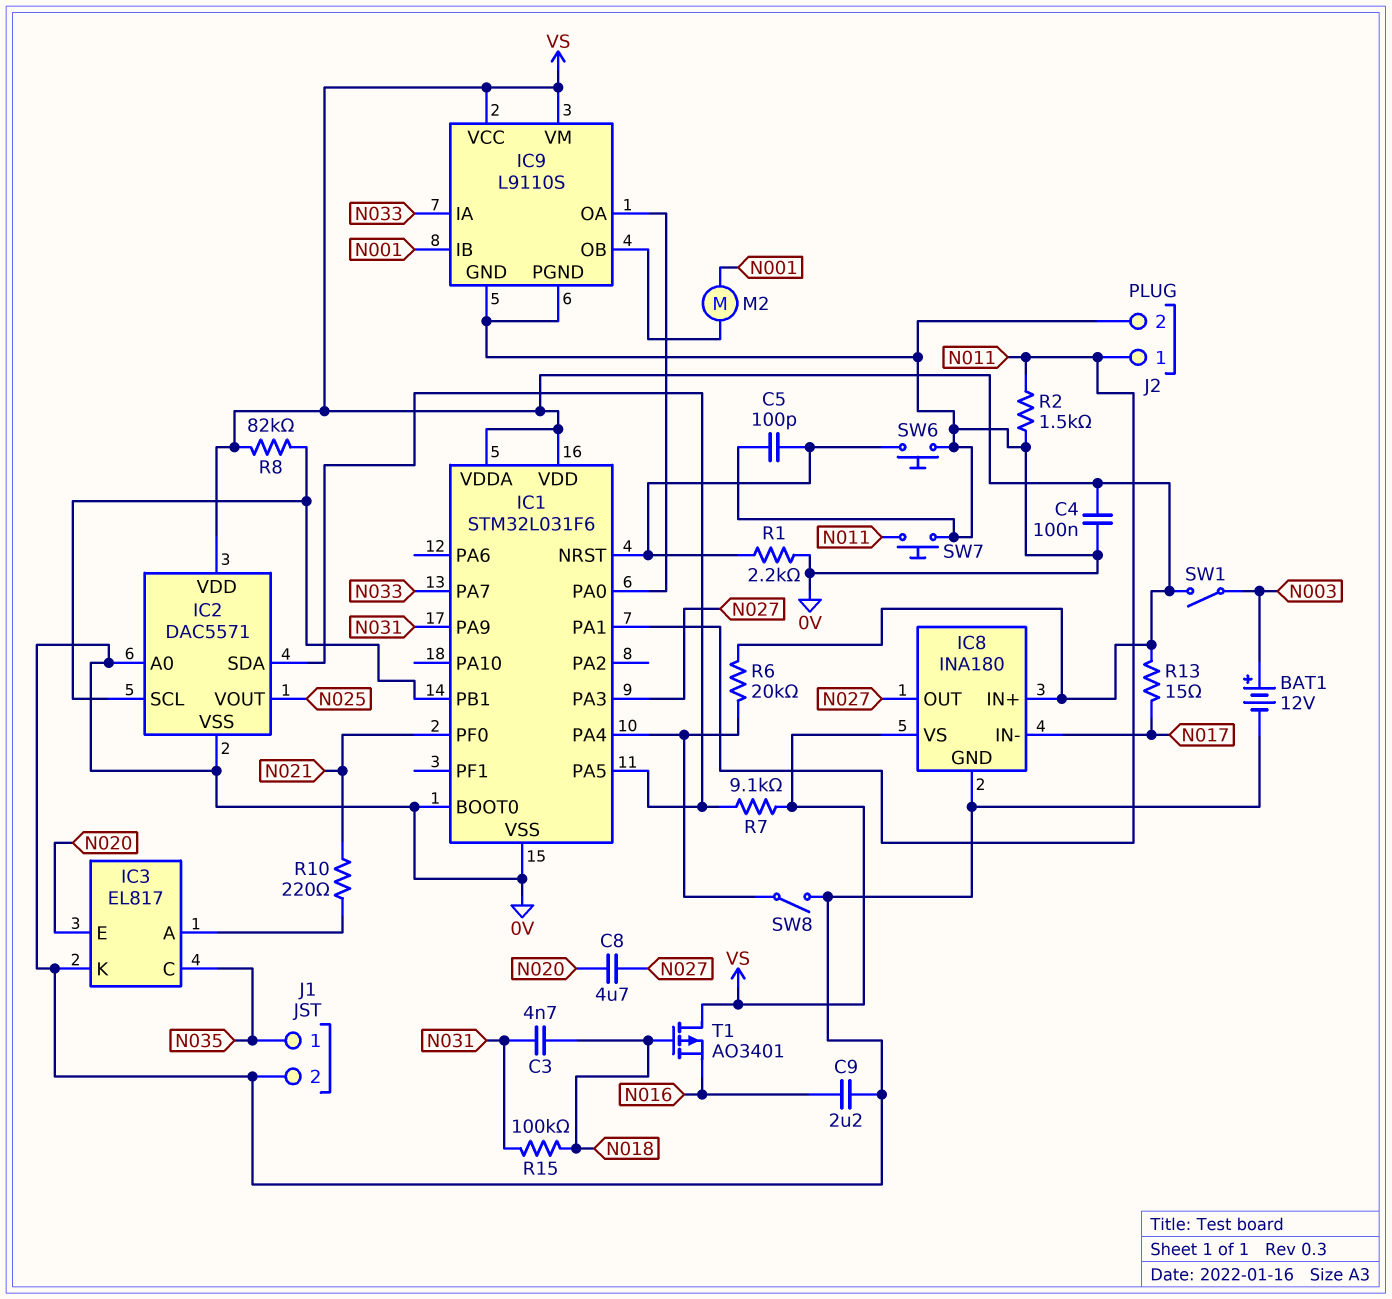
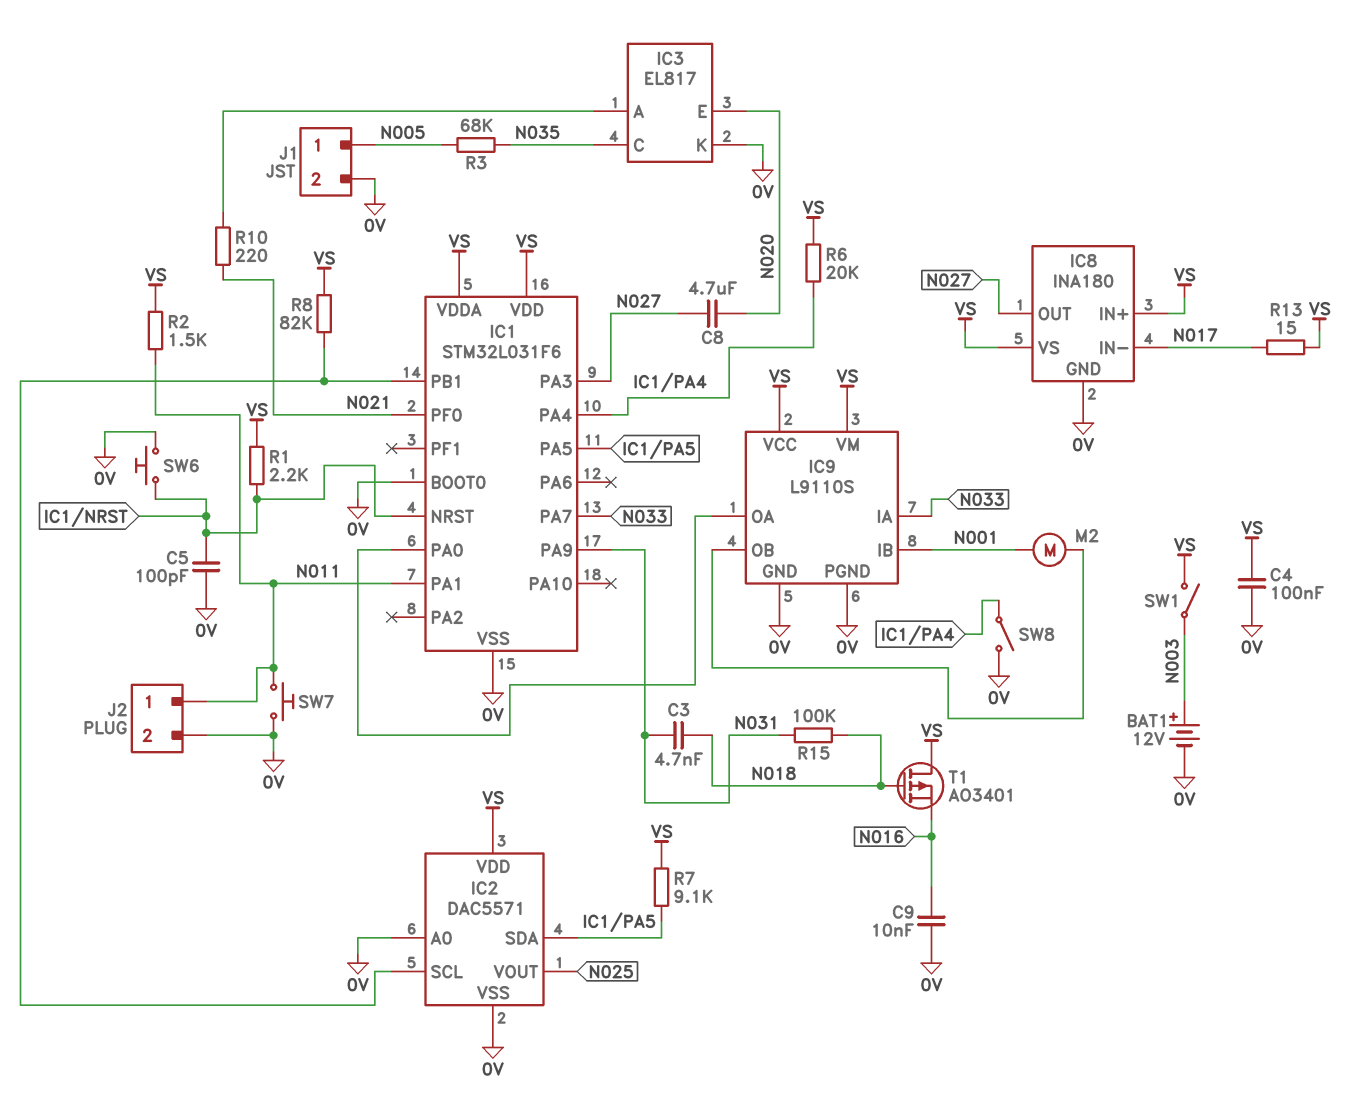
C9: 2.2uF (0V, N016) -> 10nF (0V, N016)
J1 pin 1: N035 -> N005
R1: 2.2k (0V, IC1/NRST) -> 2.2k (IC1/NRST, VS)
R2: 1.5k (0V, N011) -> 1.5k (N011, VS)
R3: none -> 68k (N005, N035)

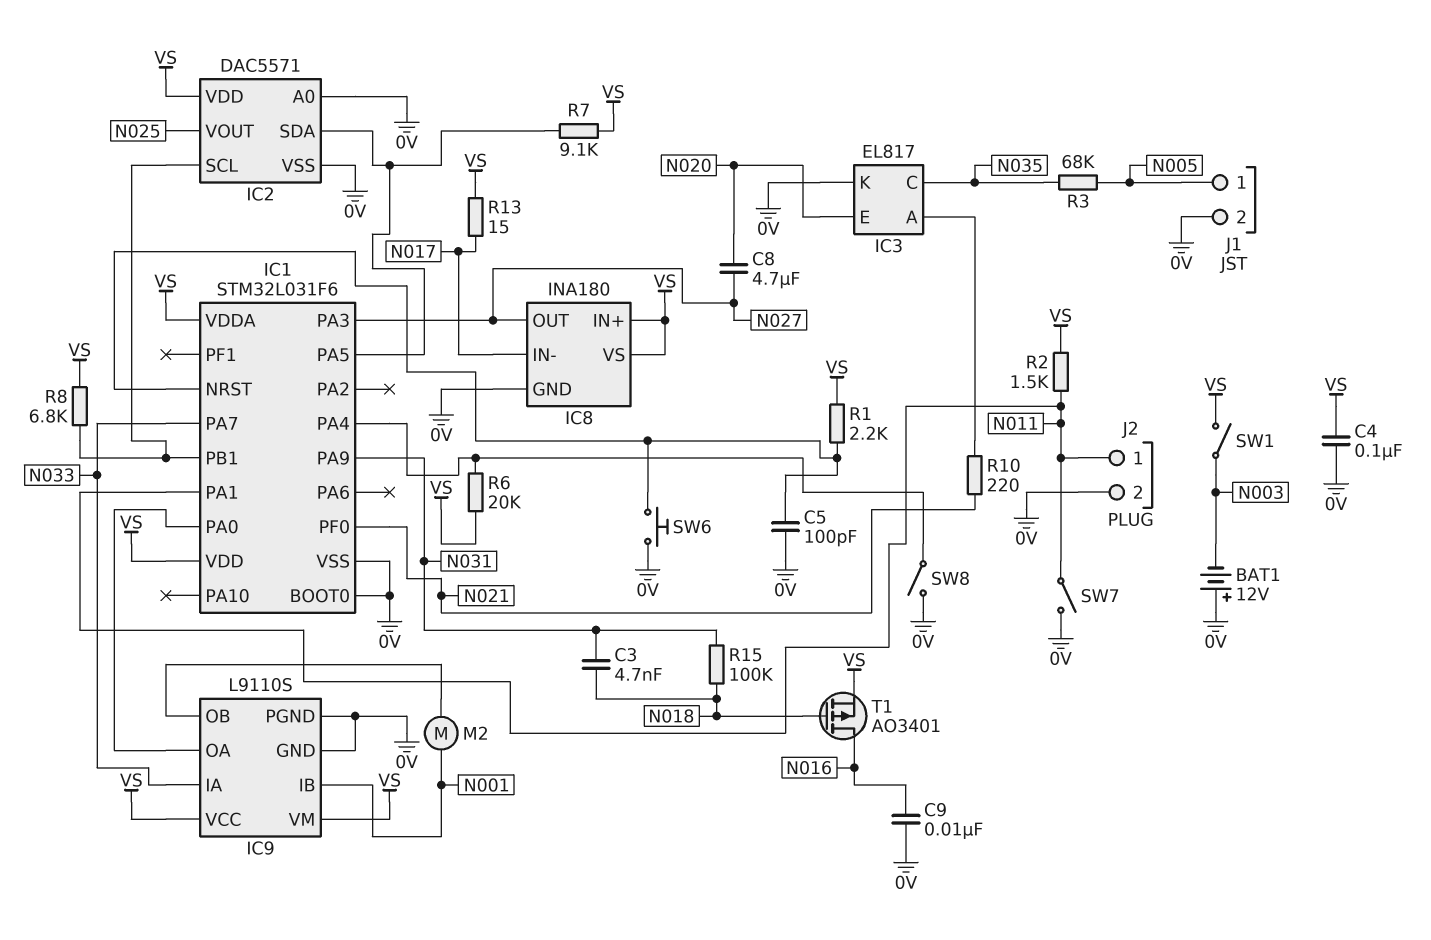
BAT1: 12V (plus N003, minus 0V) -> 12V (plus 0V, minus N003)
R8: 82k (IC1/PB1, VS) -> 6.8k (IC1/PB1, VS)
SW7: button (0V, N011) -> switch (0V, N011)
T1: PMOS AO3401 (G N018, D VS, S N016) -> PMOS AO3401 (G N018, D N016, S VS)

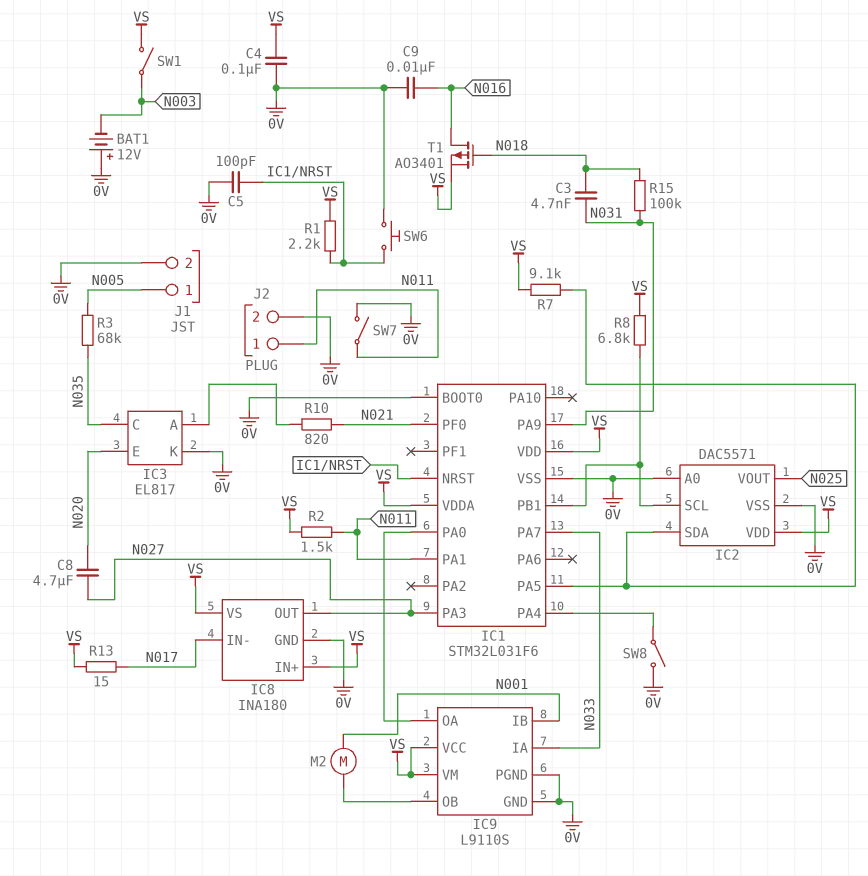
R6: 20k (IC1/PA4, VS) -> none
R10: 220 (IC3/A, N021) -> 820 (IC3/A, N021)

